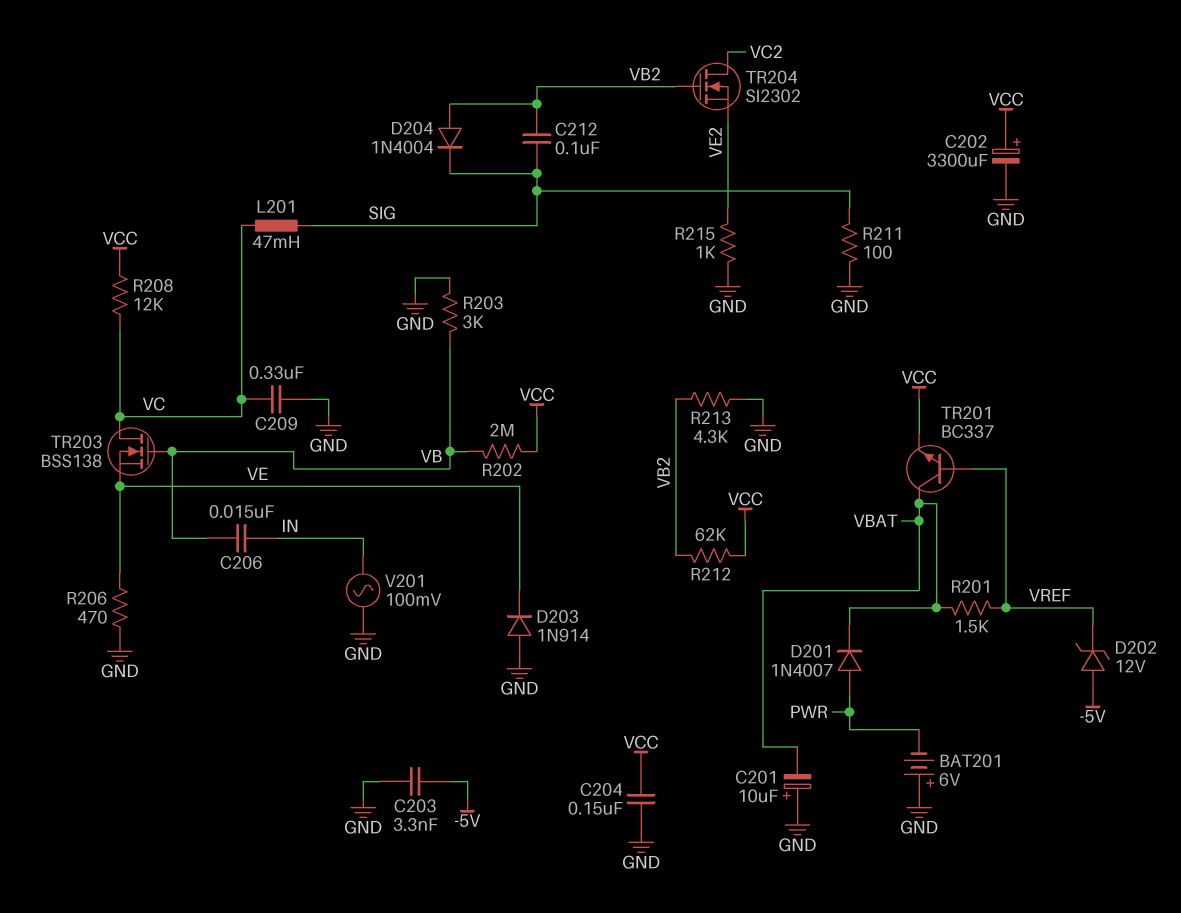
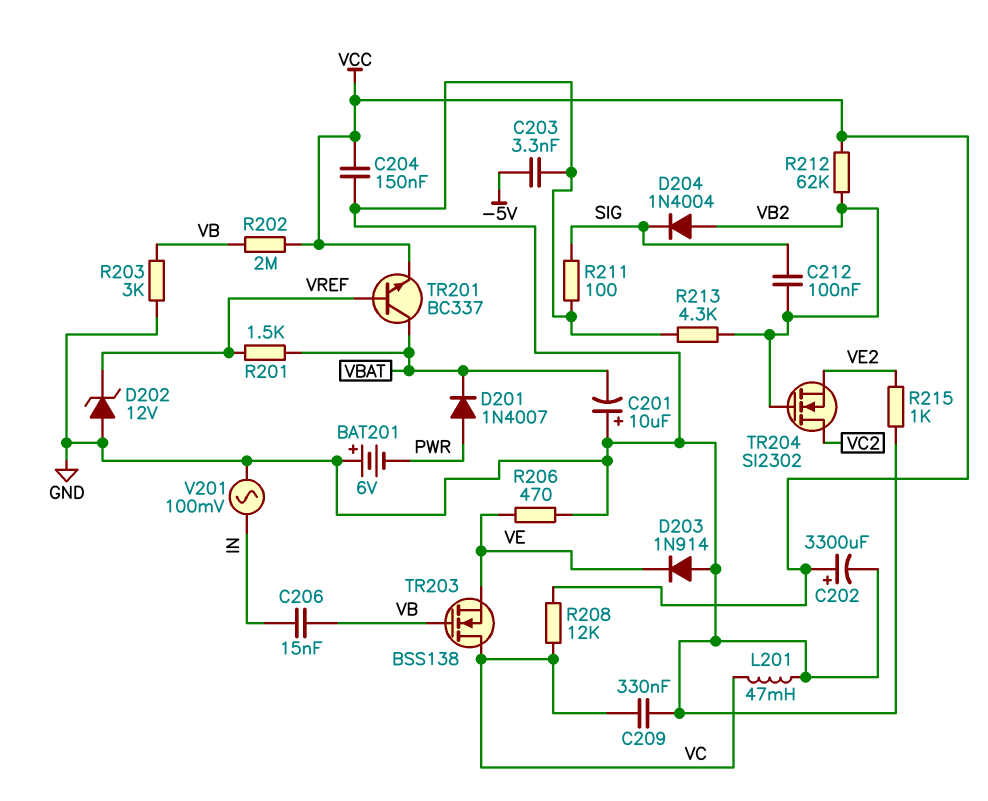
D202: zener 12V (A -5V, K VREF) -> zener 12V (A GND, K VREF)
L201: 47mH (SIG, VC) -> 47mH (GND, VC)

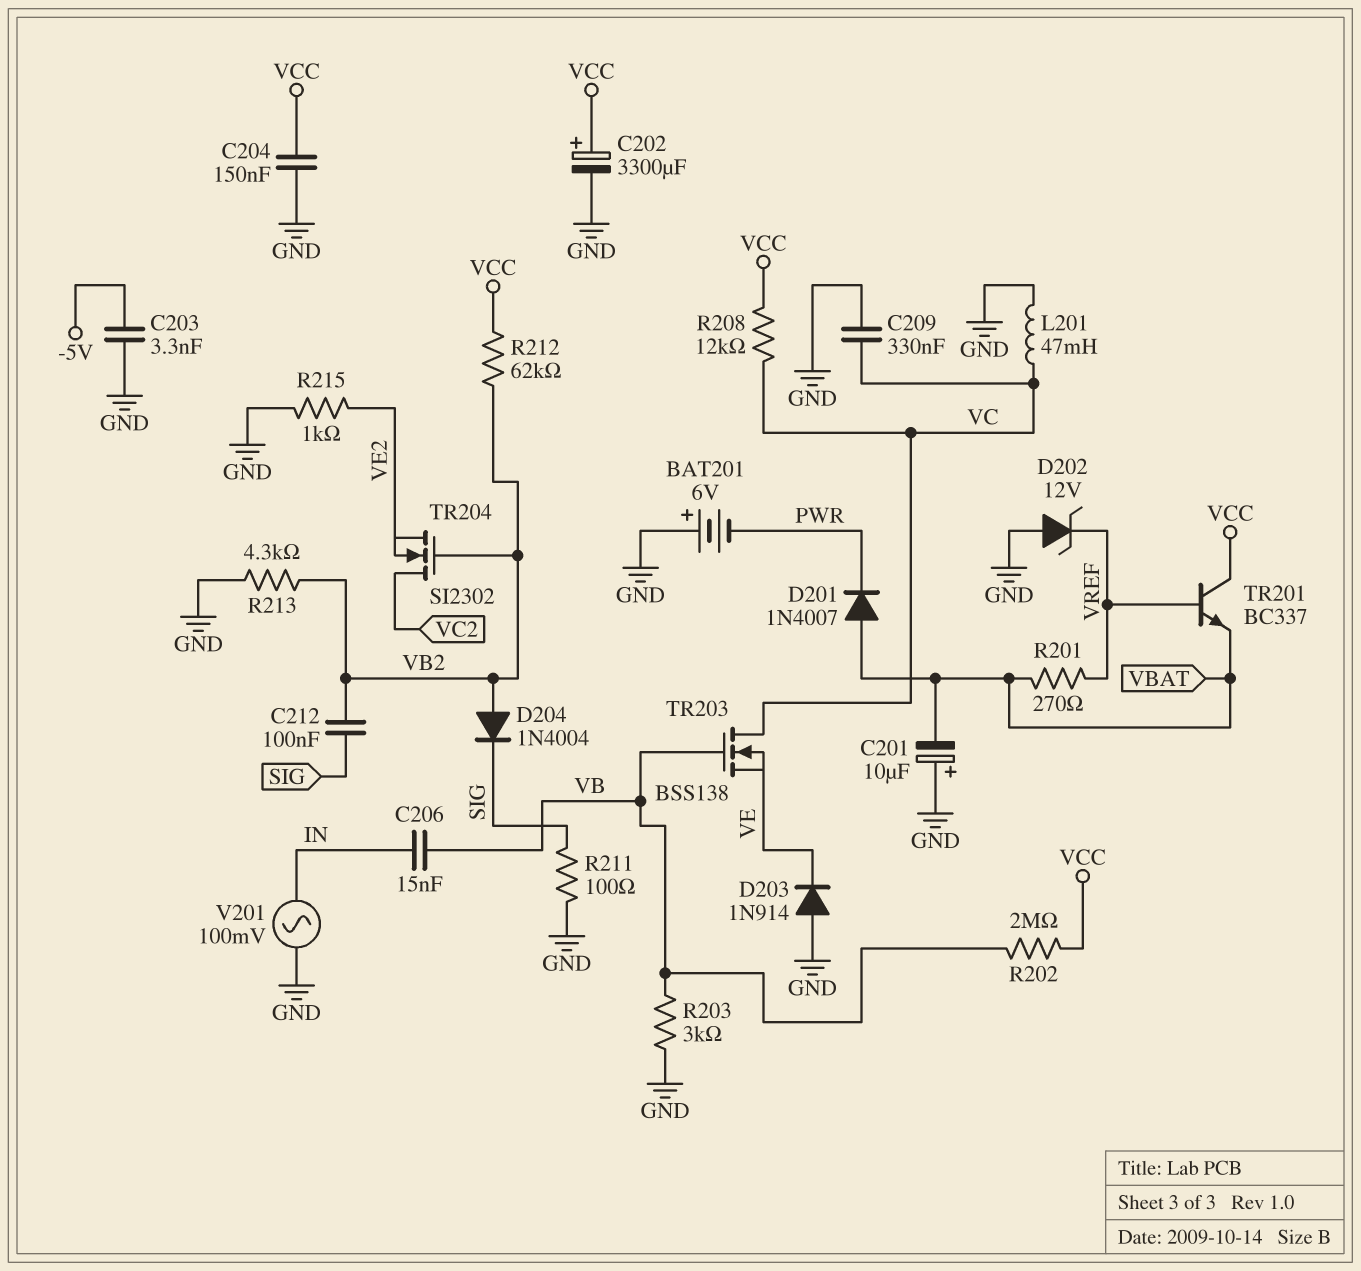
D201: diode 1N4007 (A PWR, K VBAT) -> diode 1N4007 (A VBAT, K PWR)
R201: 1.5k (VBAT, VREF) -> 270 (VBAT, VREF)
R206: 470 (GND, VE) -> none
TR201: NPN BC337 (B VREF, C VBAT, E VCC) -> NPN BC337 (B VREF, C VCC, E VBAT)

